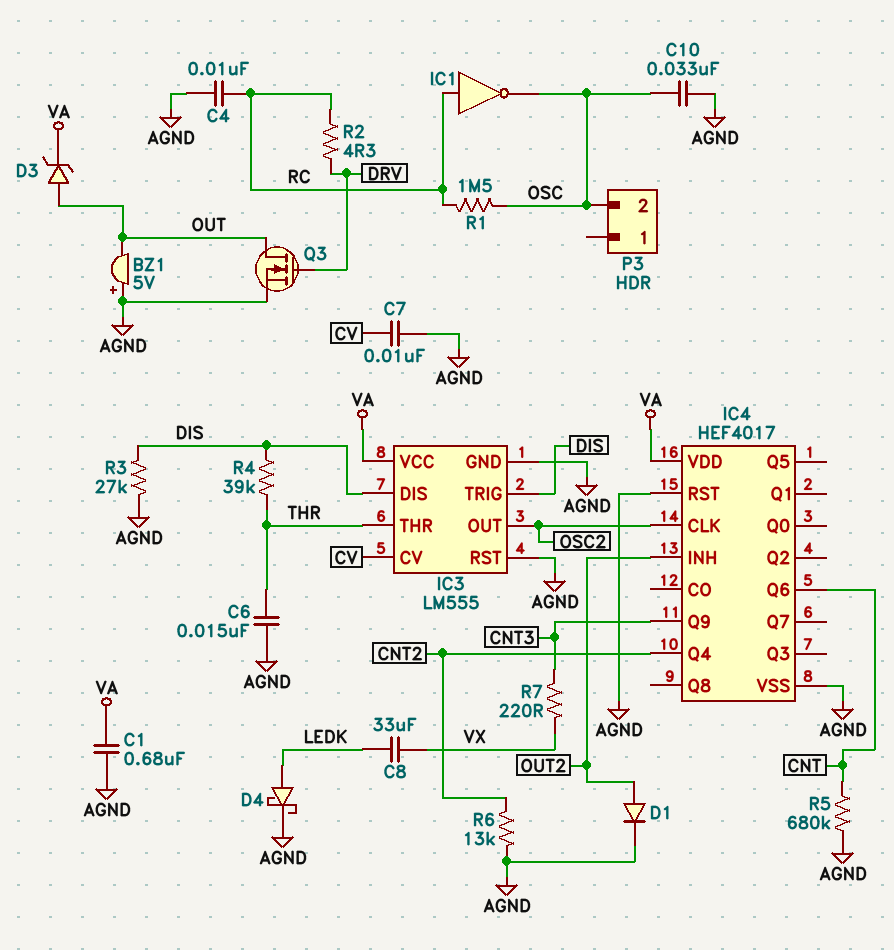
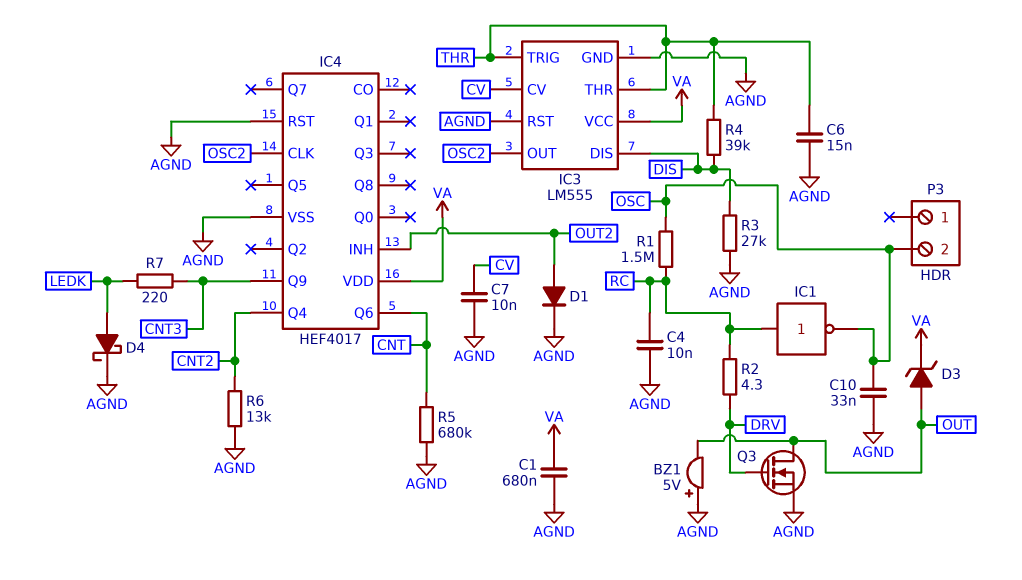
C8: 33uF (LEDK, VX) -> none
IC3 pin TRIG: DIS -> THR
R7: 220 (CNT3, VX) -> 220 (CNT3, LEDK)

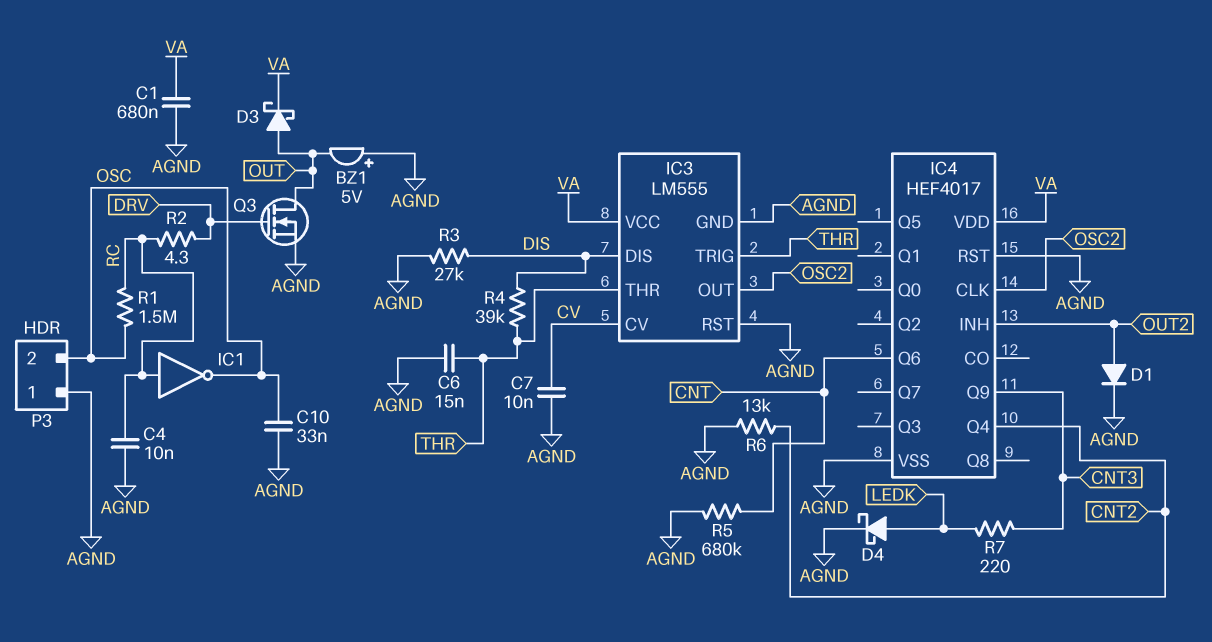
D3: zener (A OUT, K VA) -> schottky (A OUT, K VA)
P3 pin 1: none -> AGND

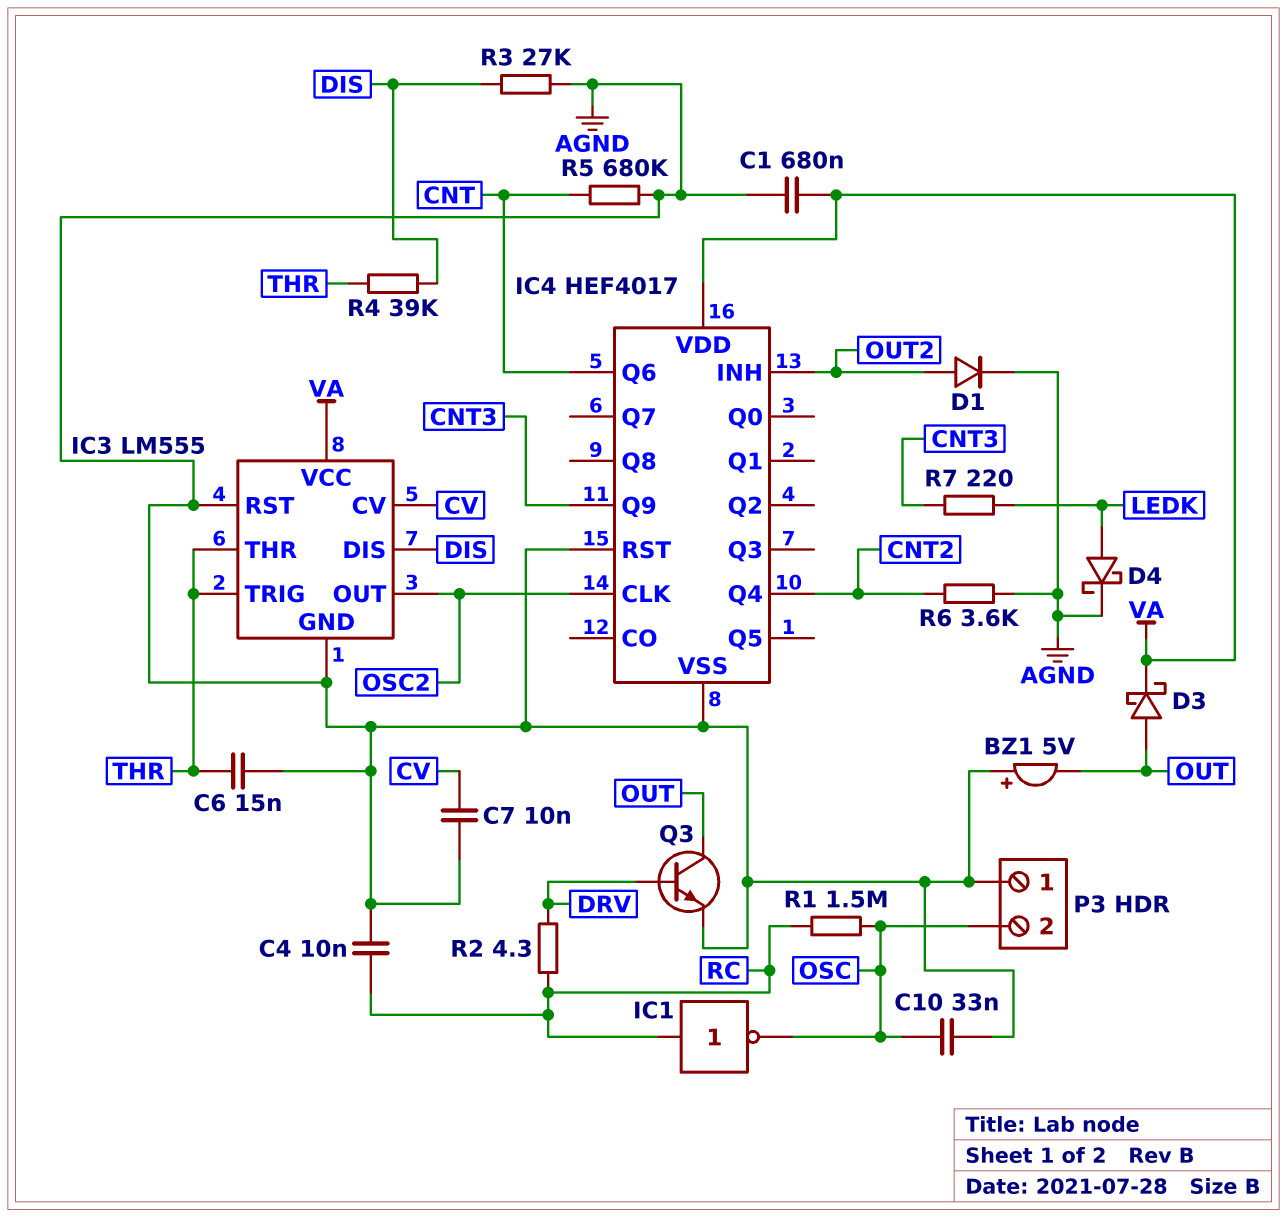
Q3: NMOS (G DRV, D OUT, S AGND) -> NPN (B DRV, C OUT, E AGND)
R6: 13k (AGND, CNT2) -> 3.6k (AGND, CNT2)

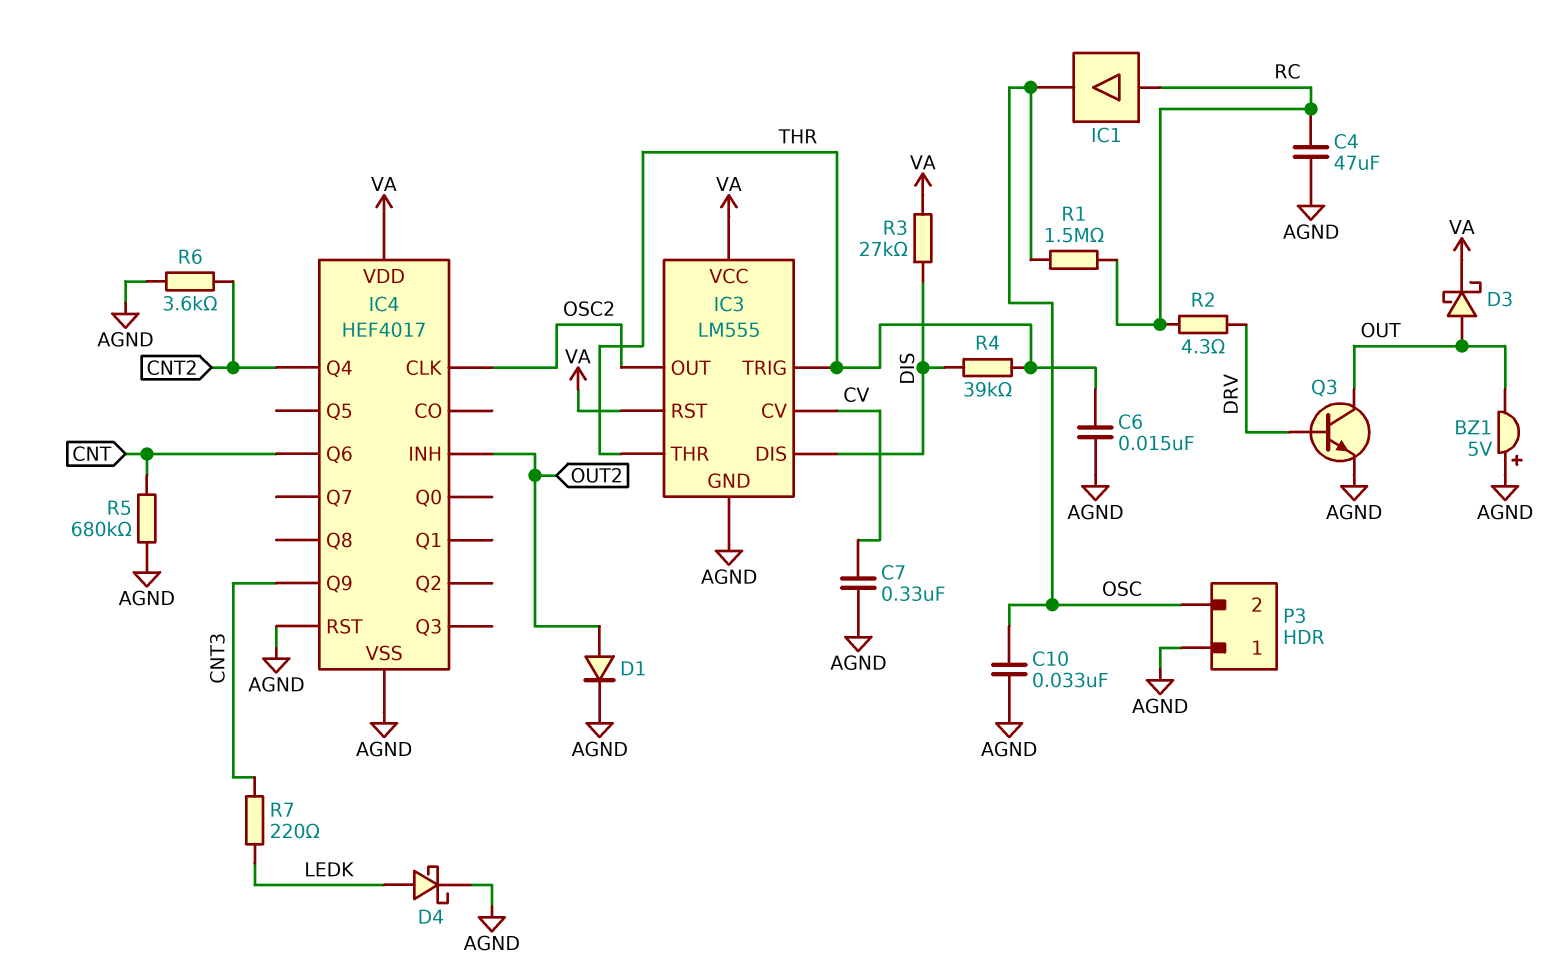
C1: 680nF (AGND, VA) -> none
C4: 10nF (AGND, RC) -> 47uF (AGND, RC)
C7: 10nF (AGND, CV) -> 330nF (AGND, CV)
IC1: NOT (in RC, out OSC) -> buffer (in RC, out OSC)
IC3 pin RST: AGND -> VA
R3: 27k (AGND, DIS) -> 27k (DIS, VA)

